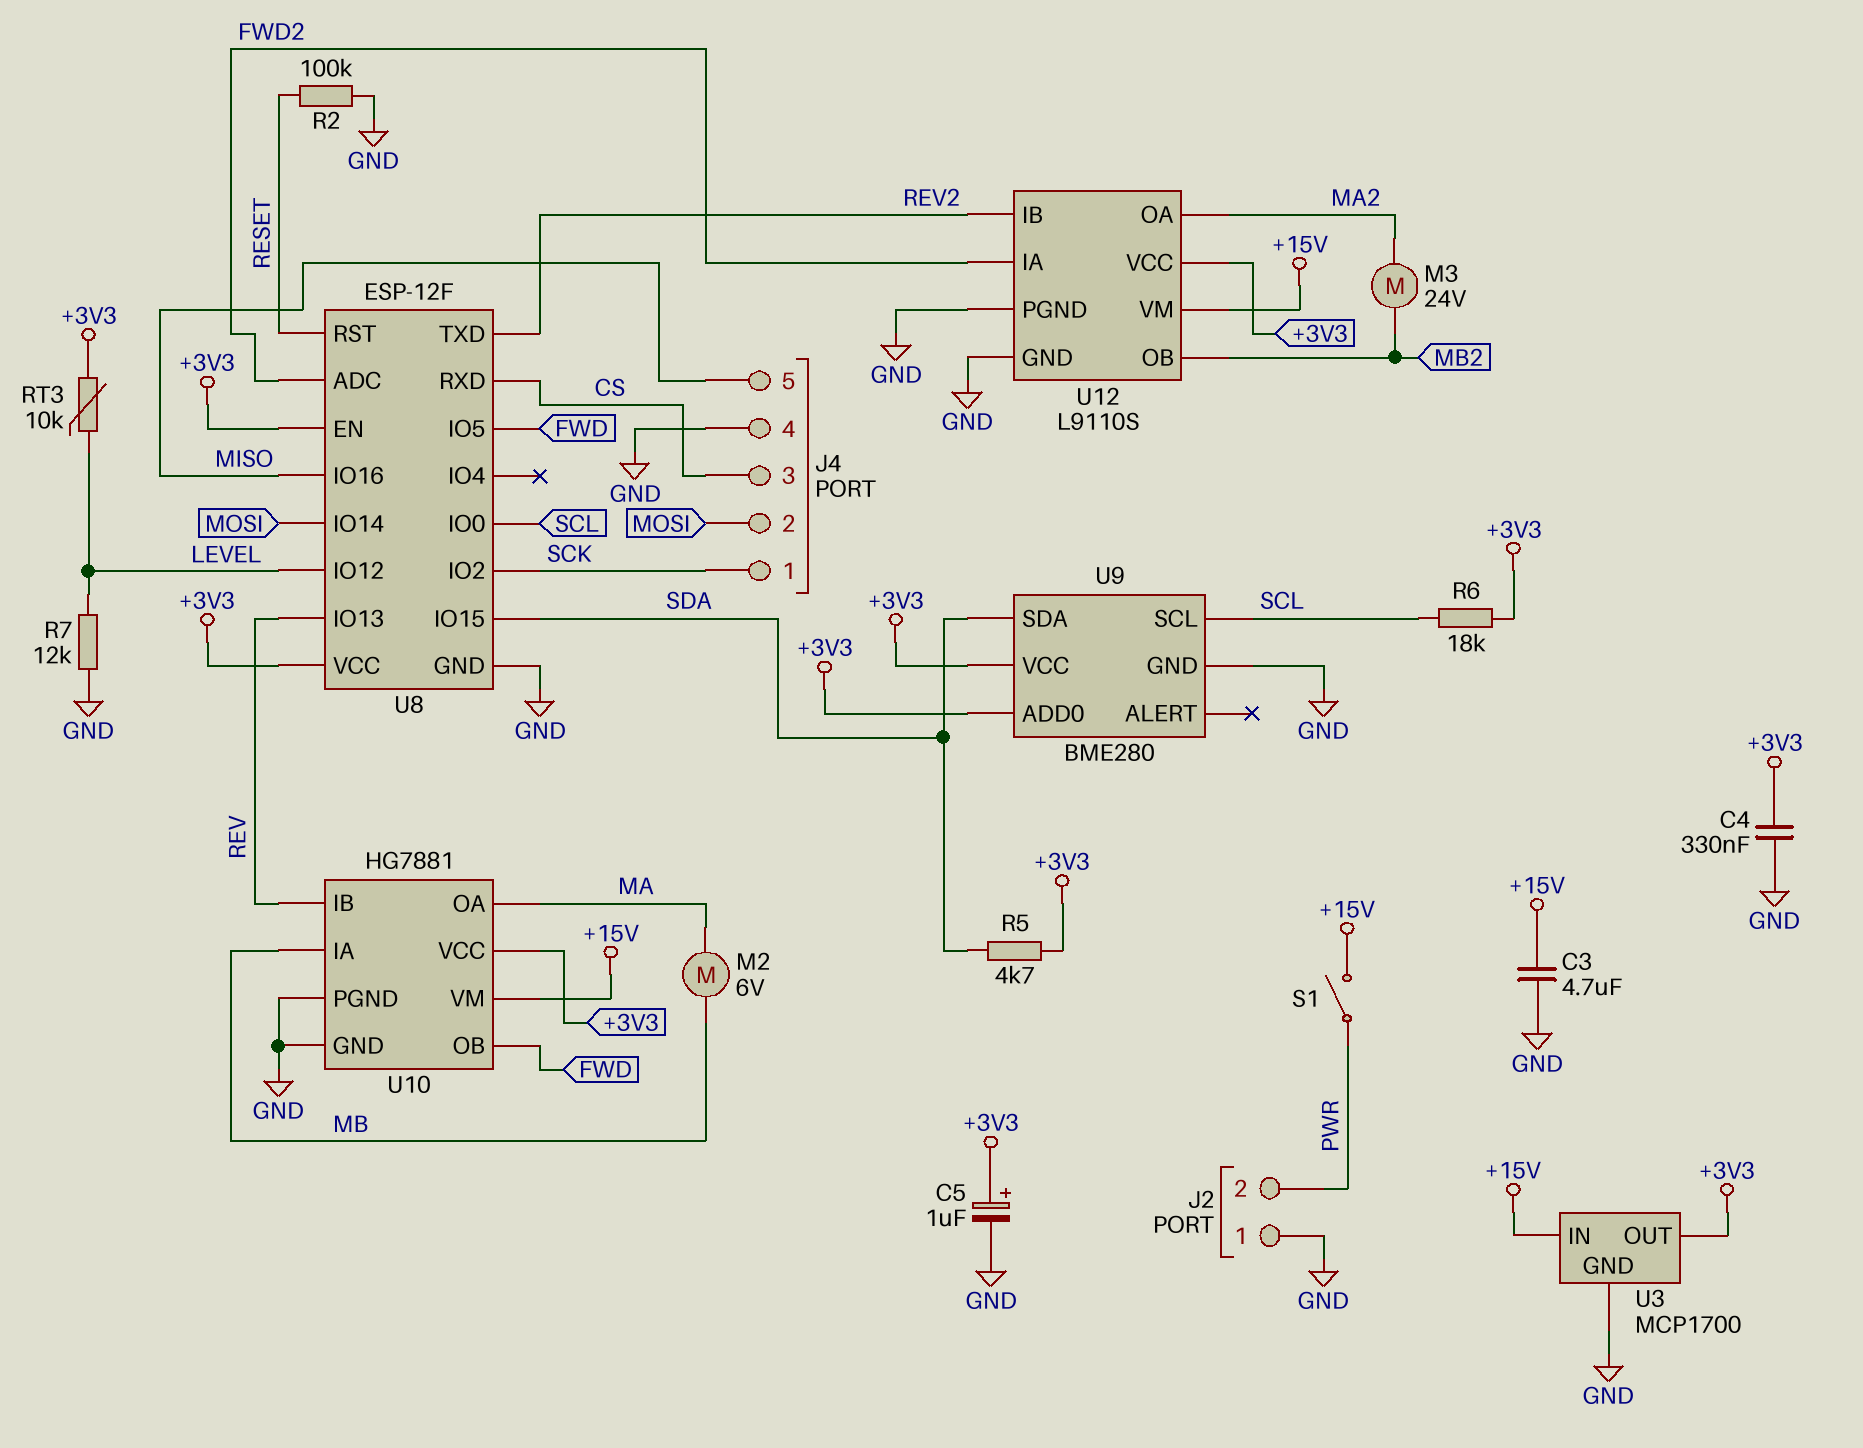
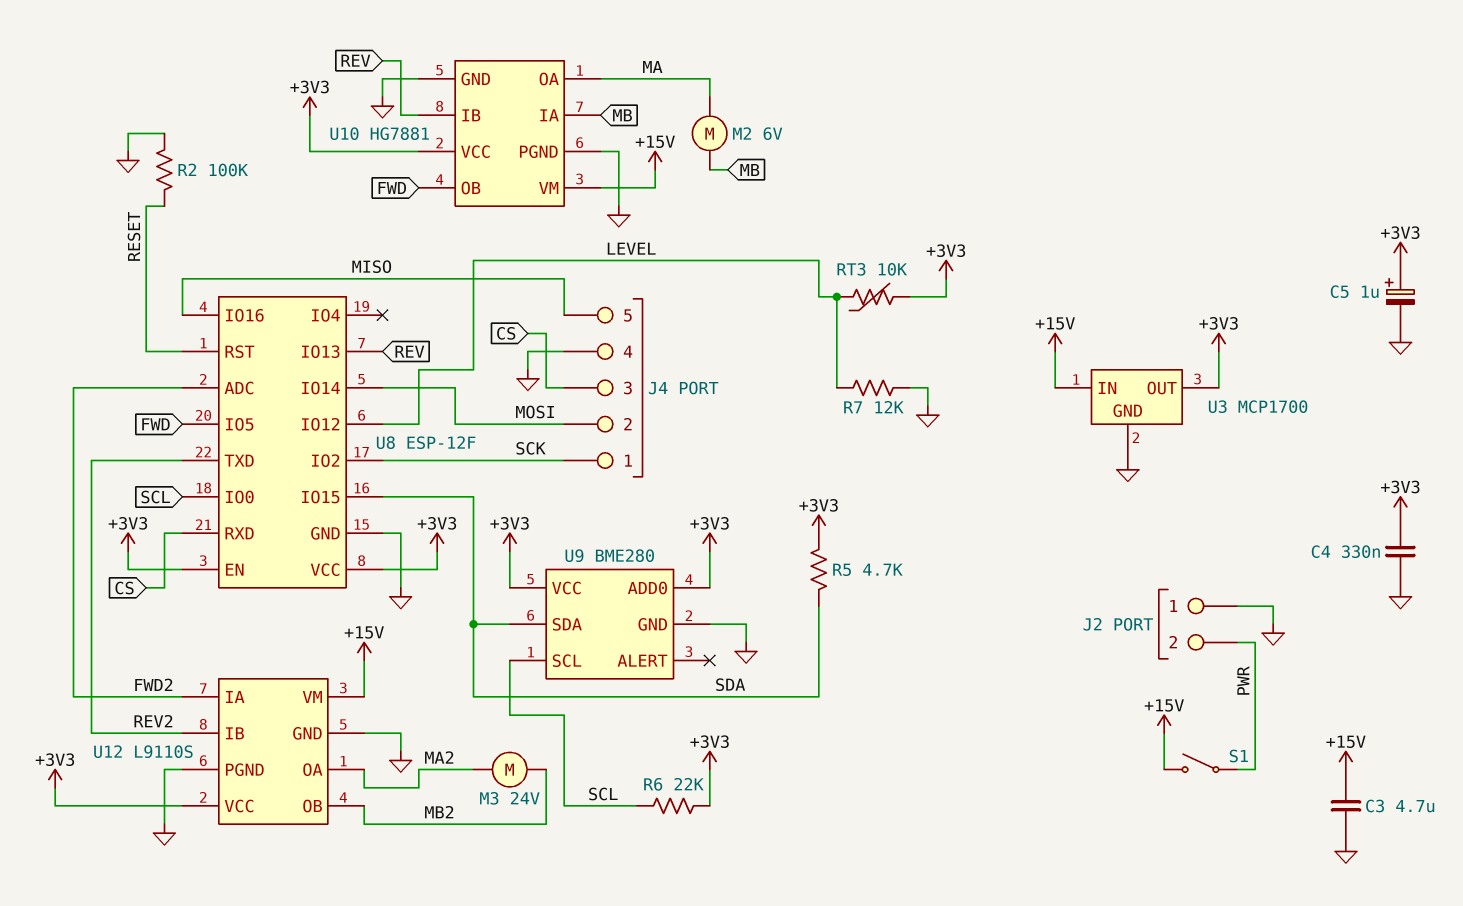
R6: 18k (+3V3, SCL) -> 22k (+3V3, SCL)

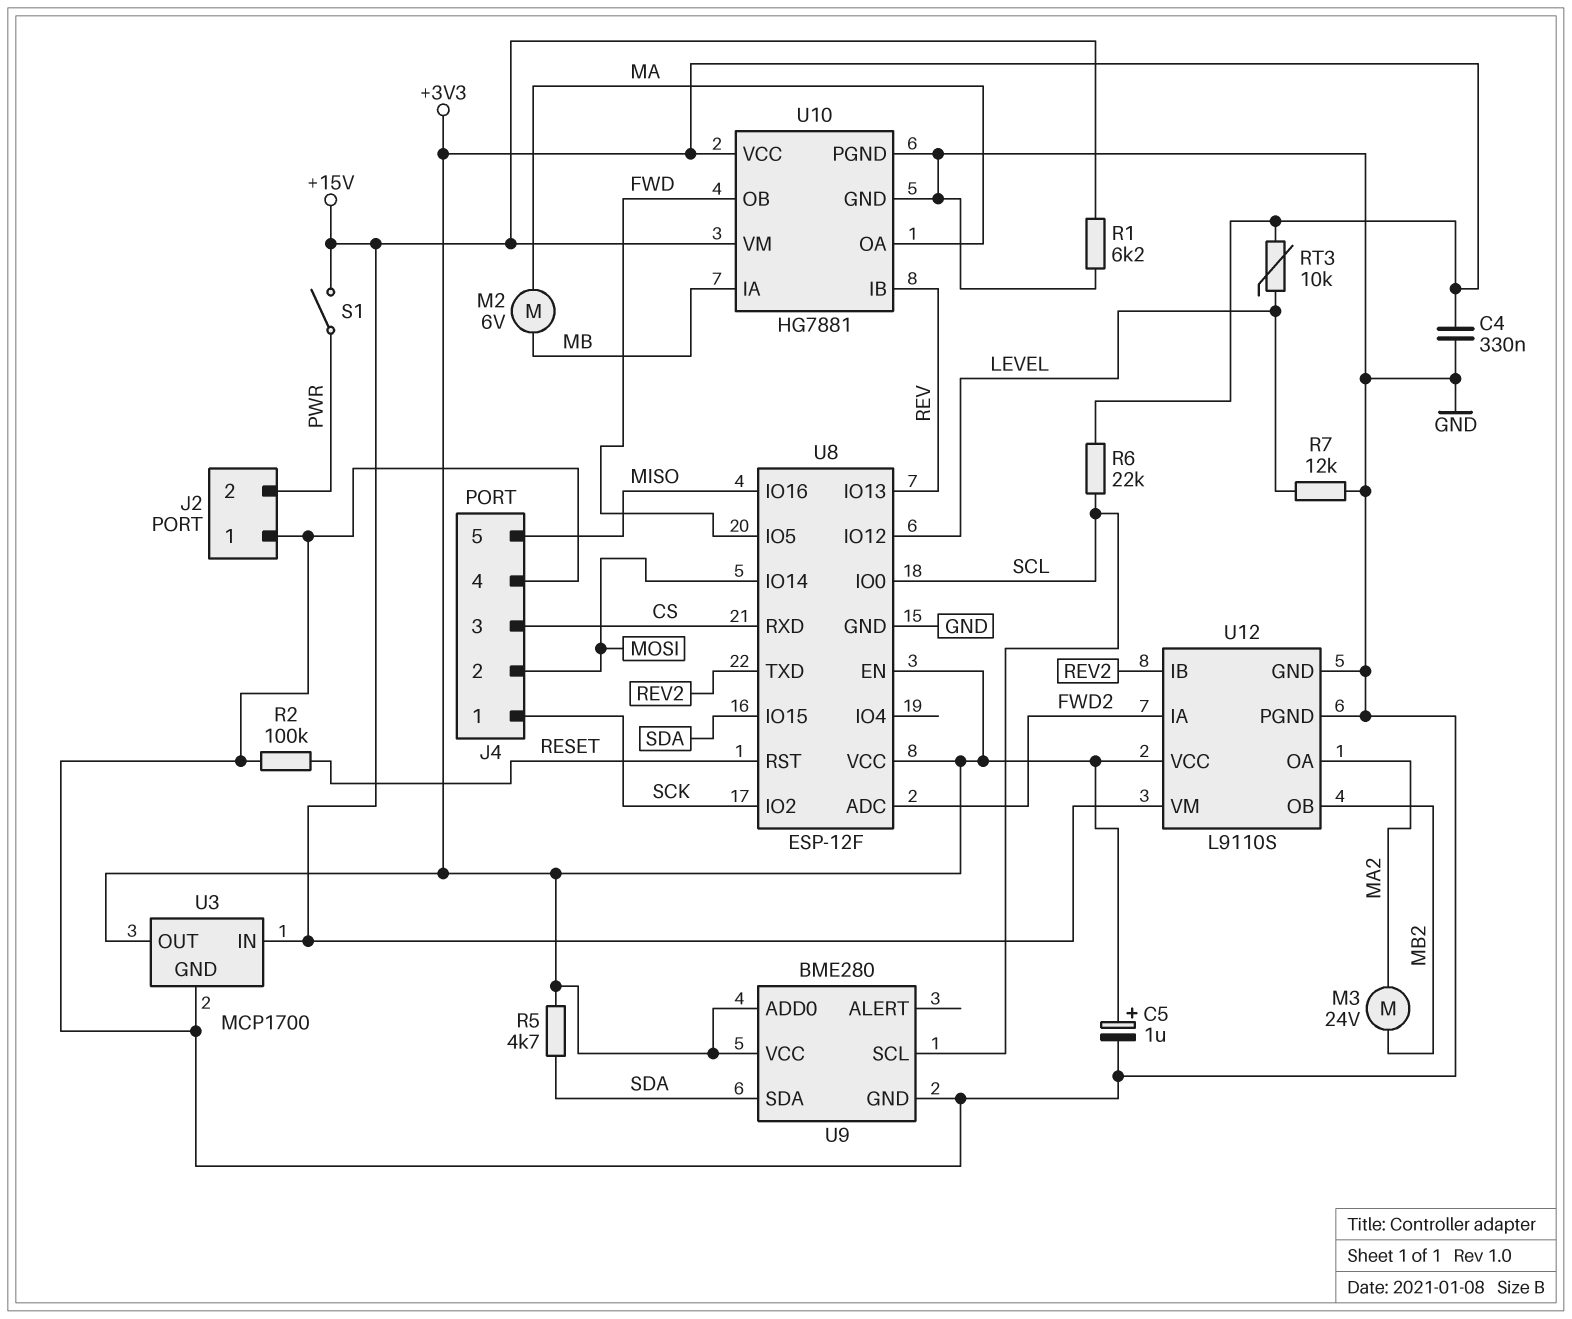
C3: 4.7uF (+15V, GND) -> none
R1: none -> 6.2k (+15V, GND)

